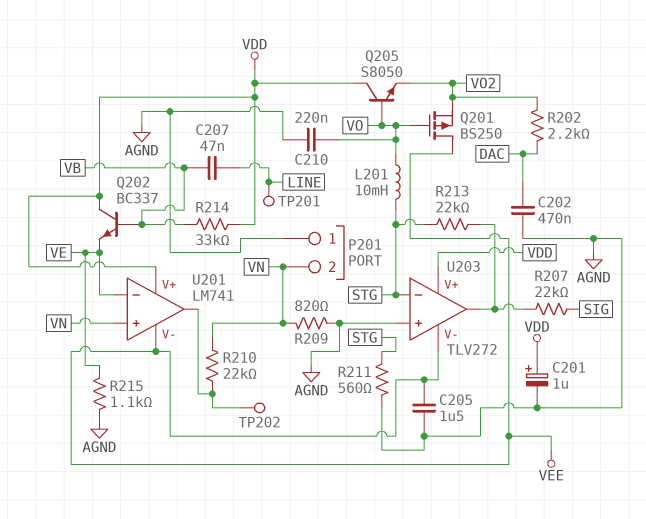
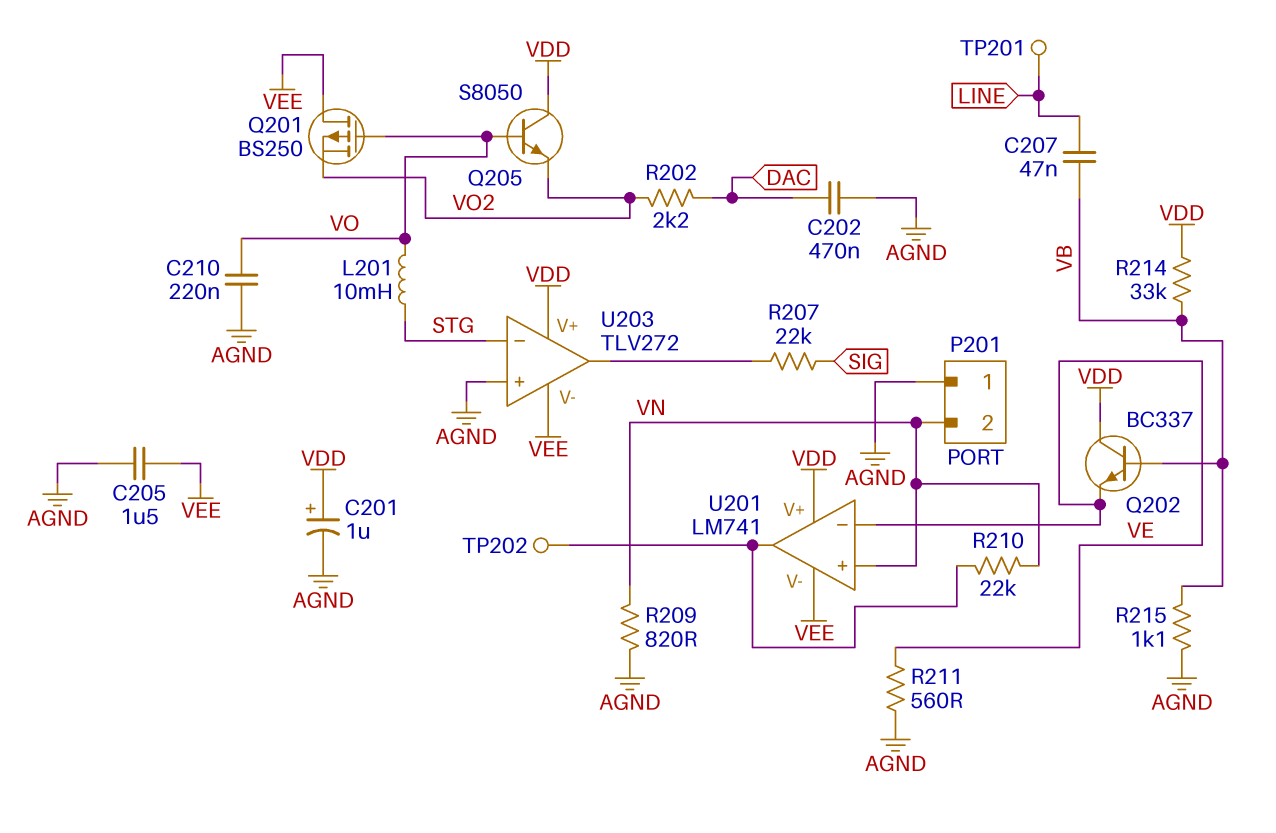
R211: 560 (AGND, STG) -> 560 (AGND, VE)
R213: 22k (STG, U203/out) -> none
R215: 1.1k (AGND, VE) -> 1.1k (AGND, VB)

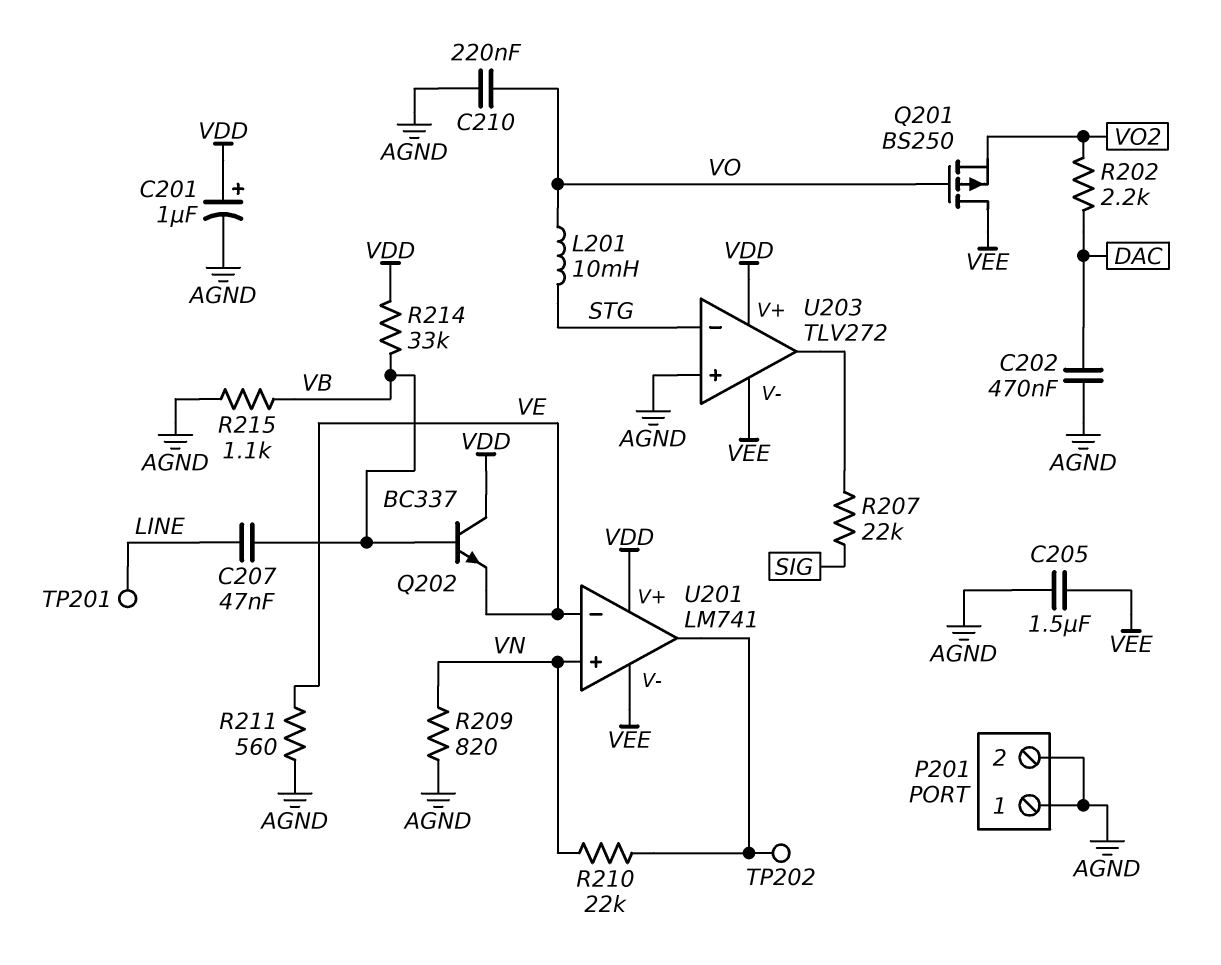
P201 pin 2: VN -> AGND
Q205: NPN S8050 (B VO, C VDD, E VO2) -> none

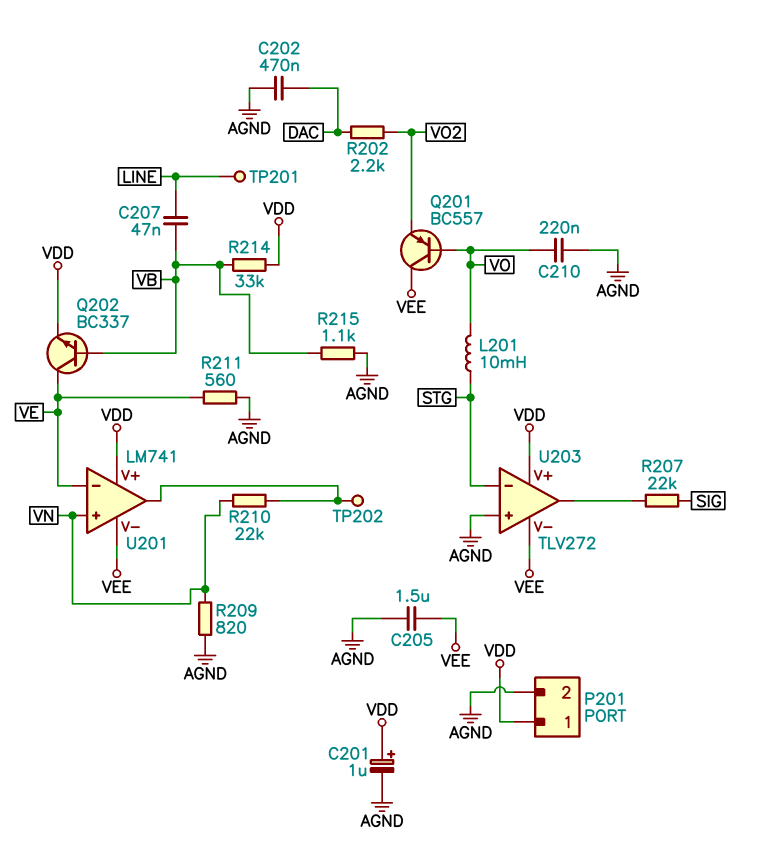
P201 pin 1: AGND -> VDD
Q201: PMOS BS250 (G VO, D VEE, S VO2) -> PNP BC557 (B VO, C VEE, E VO2)
Q202: NPN BC337 (B VB, C VDD, E VE) -> NPN BC337 (B VB, C VE, E VDD)

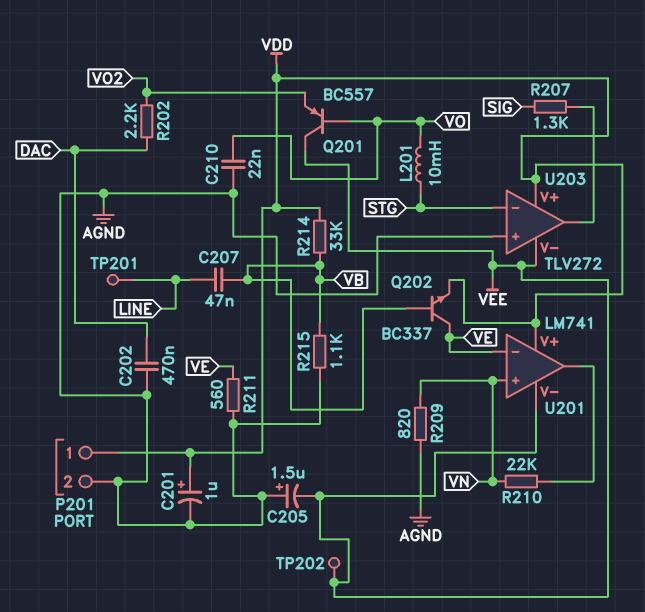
C205: 1.5uF (AGND, VEE) -> 1.5uF (plus AGND, minus VEE)
C210: 220nF (AGND, VO) -> 22nF (AGND, VO)
R207: 22k (SIG, U203/out) -> 1.3k (SIG, U203/out)
TP202: test point (U201/out) -> test point (VEE)

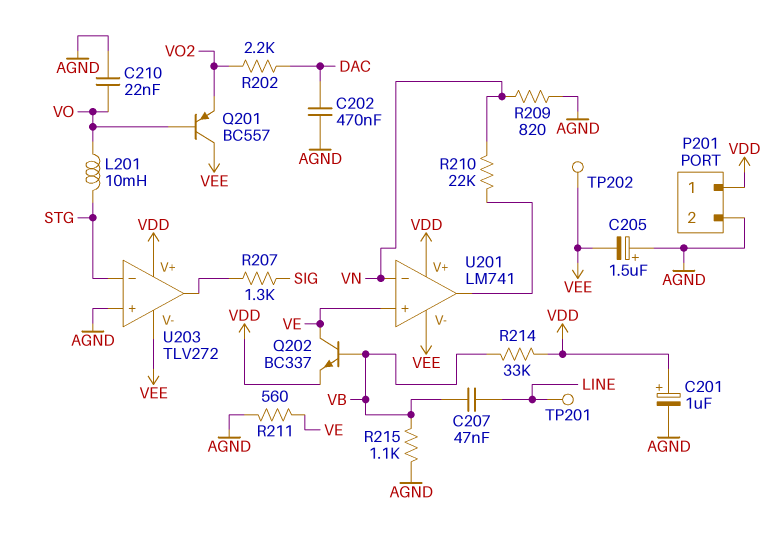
U201 pin in+: VN -> VE
U201 pin in-: VE -> VN

